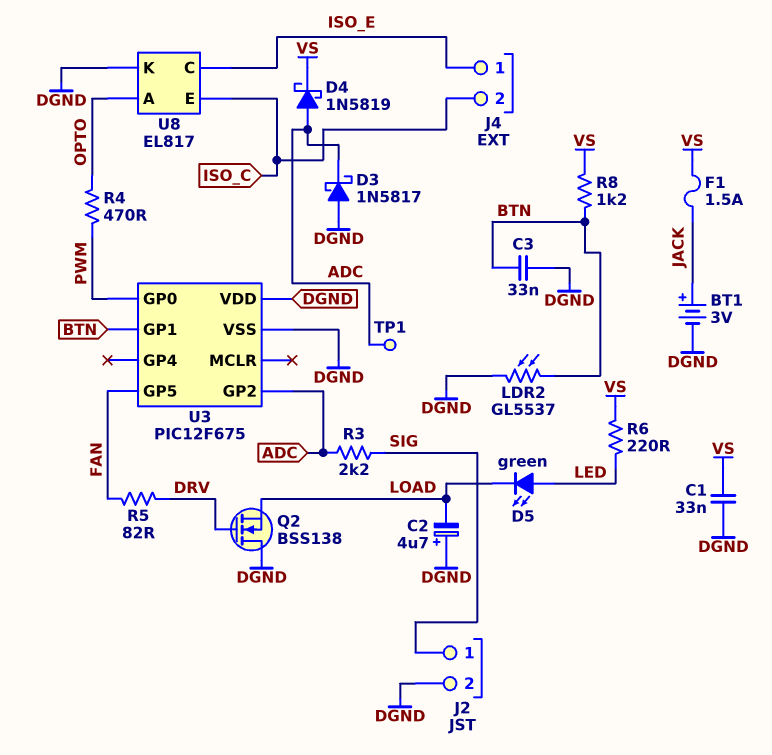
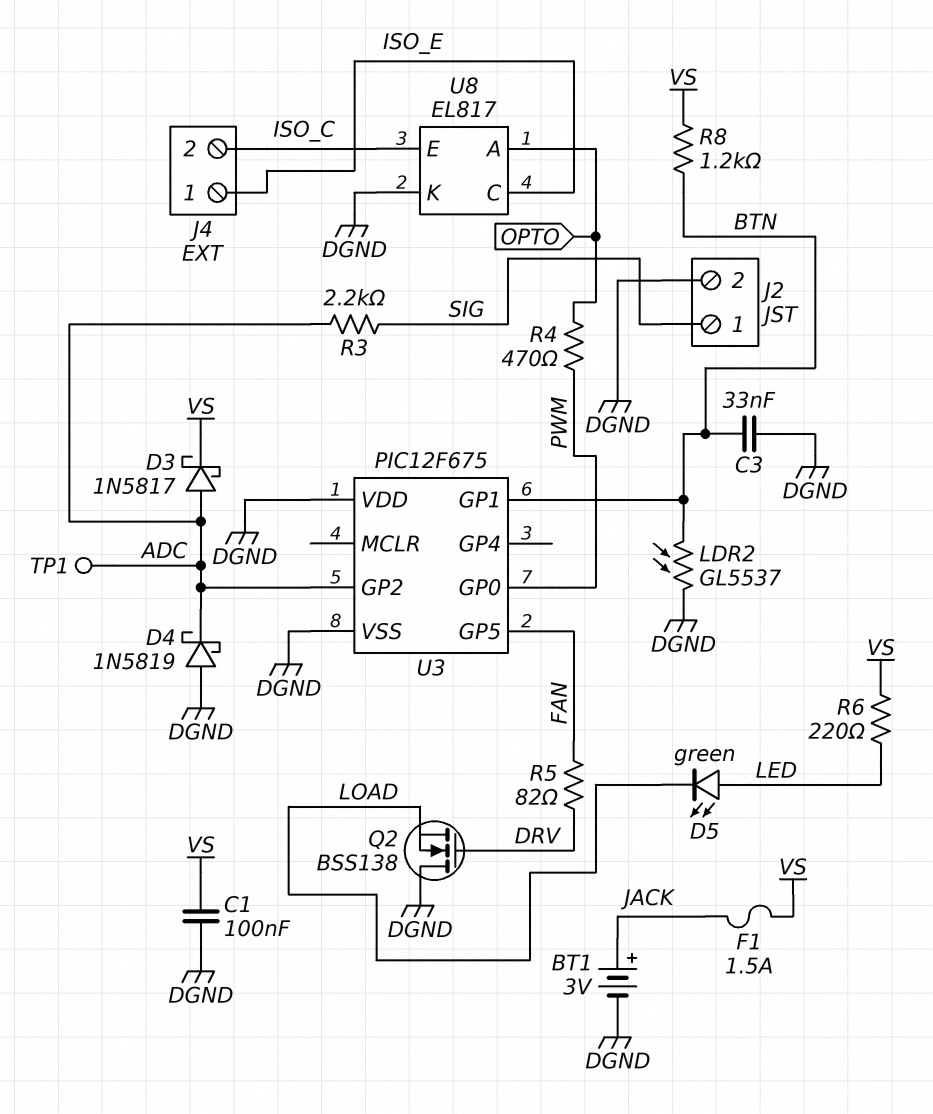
C1: 33nF (DGND, VS) -> 100nF (DGND, VS)
C2: 4.7uF (plus DGND, minus LOAD) -> none
D3: schottky 1N5817 (A DGND, K ADC) -> schottky 1N5817 (A ADC, K VS)
D4: schottky 1N5819 (A ADC, K VS) -> schottky 1N5819 (A DGND, K ADC)

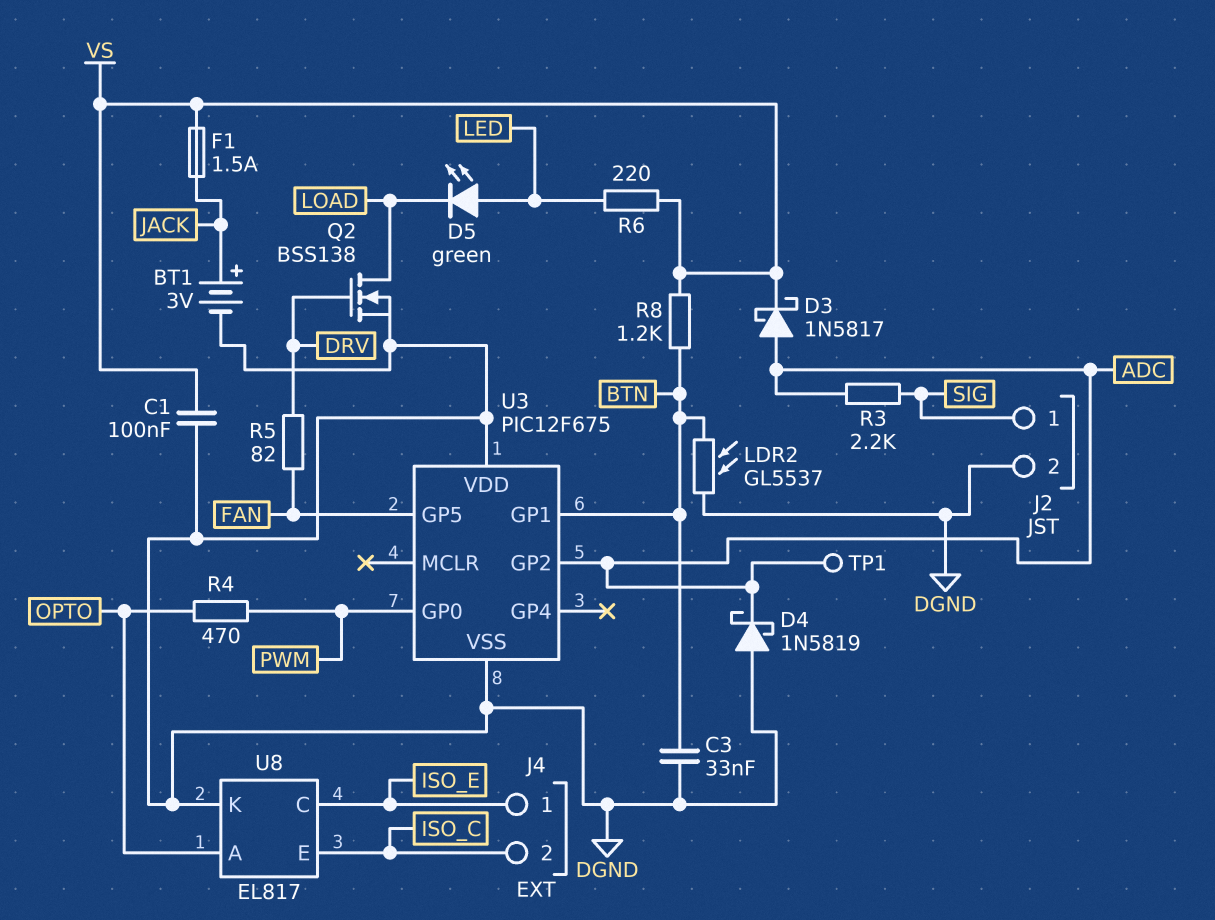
Q2: NMOS BSS138 (G DRV, D DGND, S LOAD) -> NMOS BSS138 (G DRV, D LOAD, S DGND)

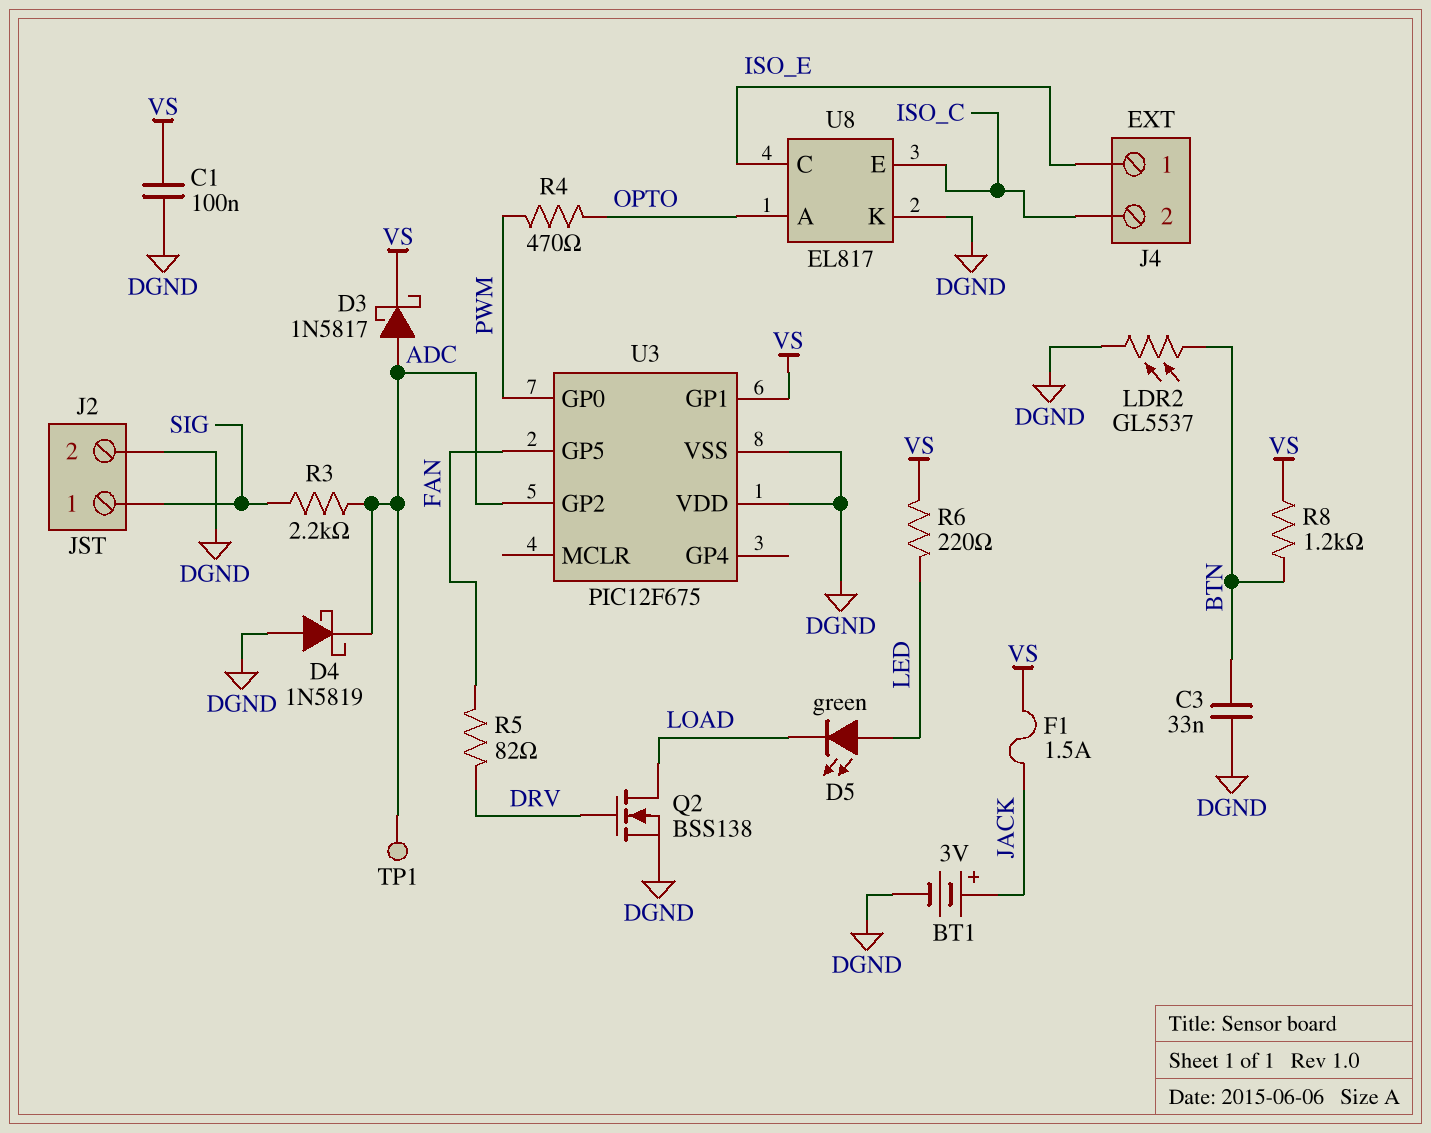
U3 pin GP1: BTN -> VS

